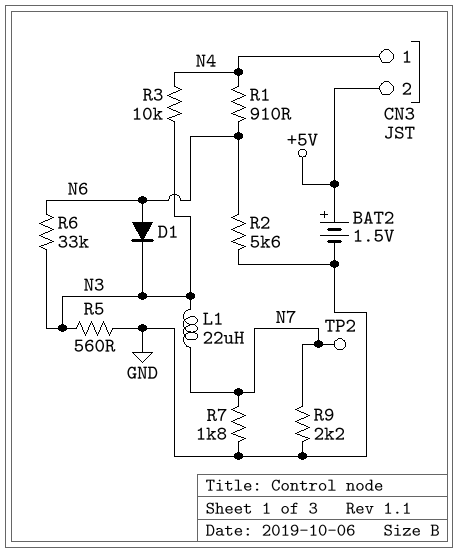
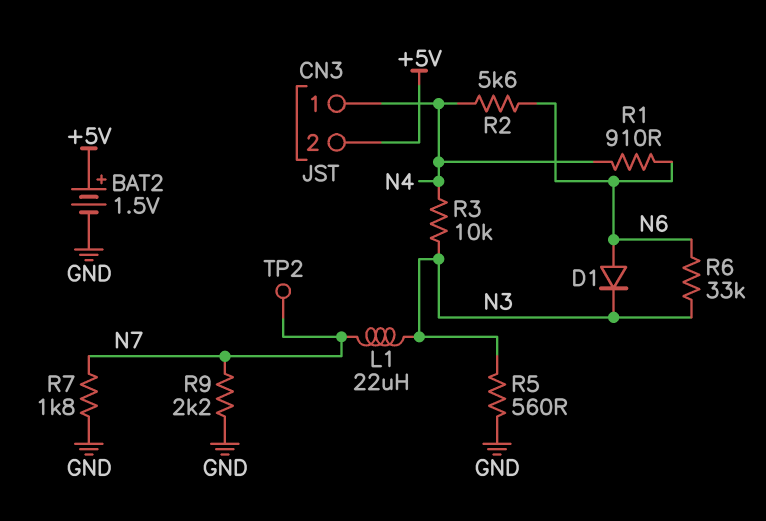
R2: 5.6k (GND, N6) -> 5.6k (N4, N6)

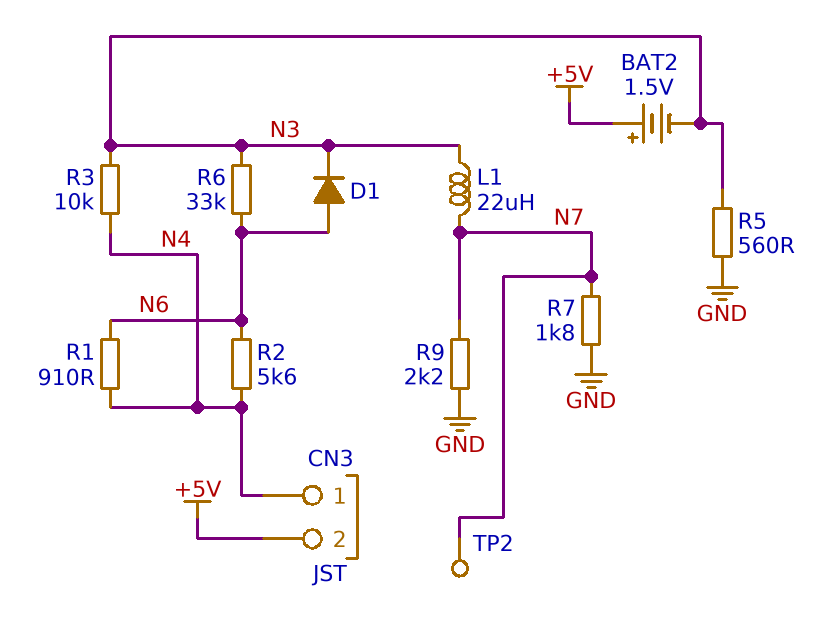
BAT2: 1.5V (plus +5V, minus GND) -> 1.5V (plus +5V, minus N3)

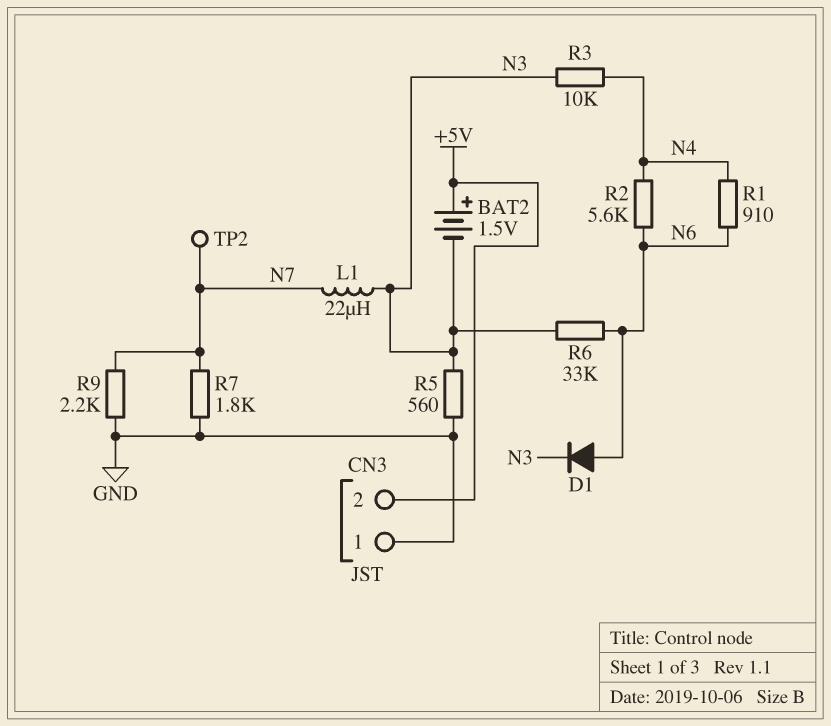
CN3 pin 1: N4 -> GND

